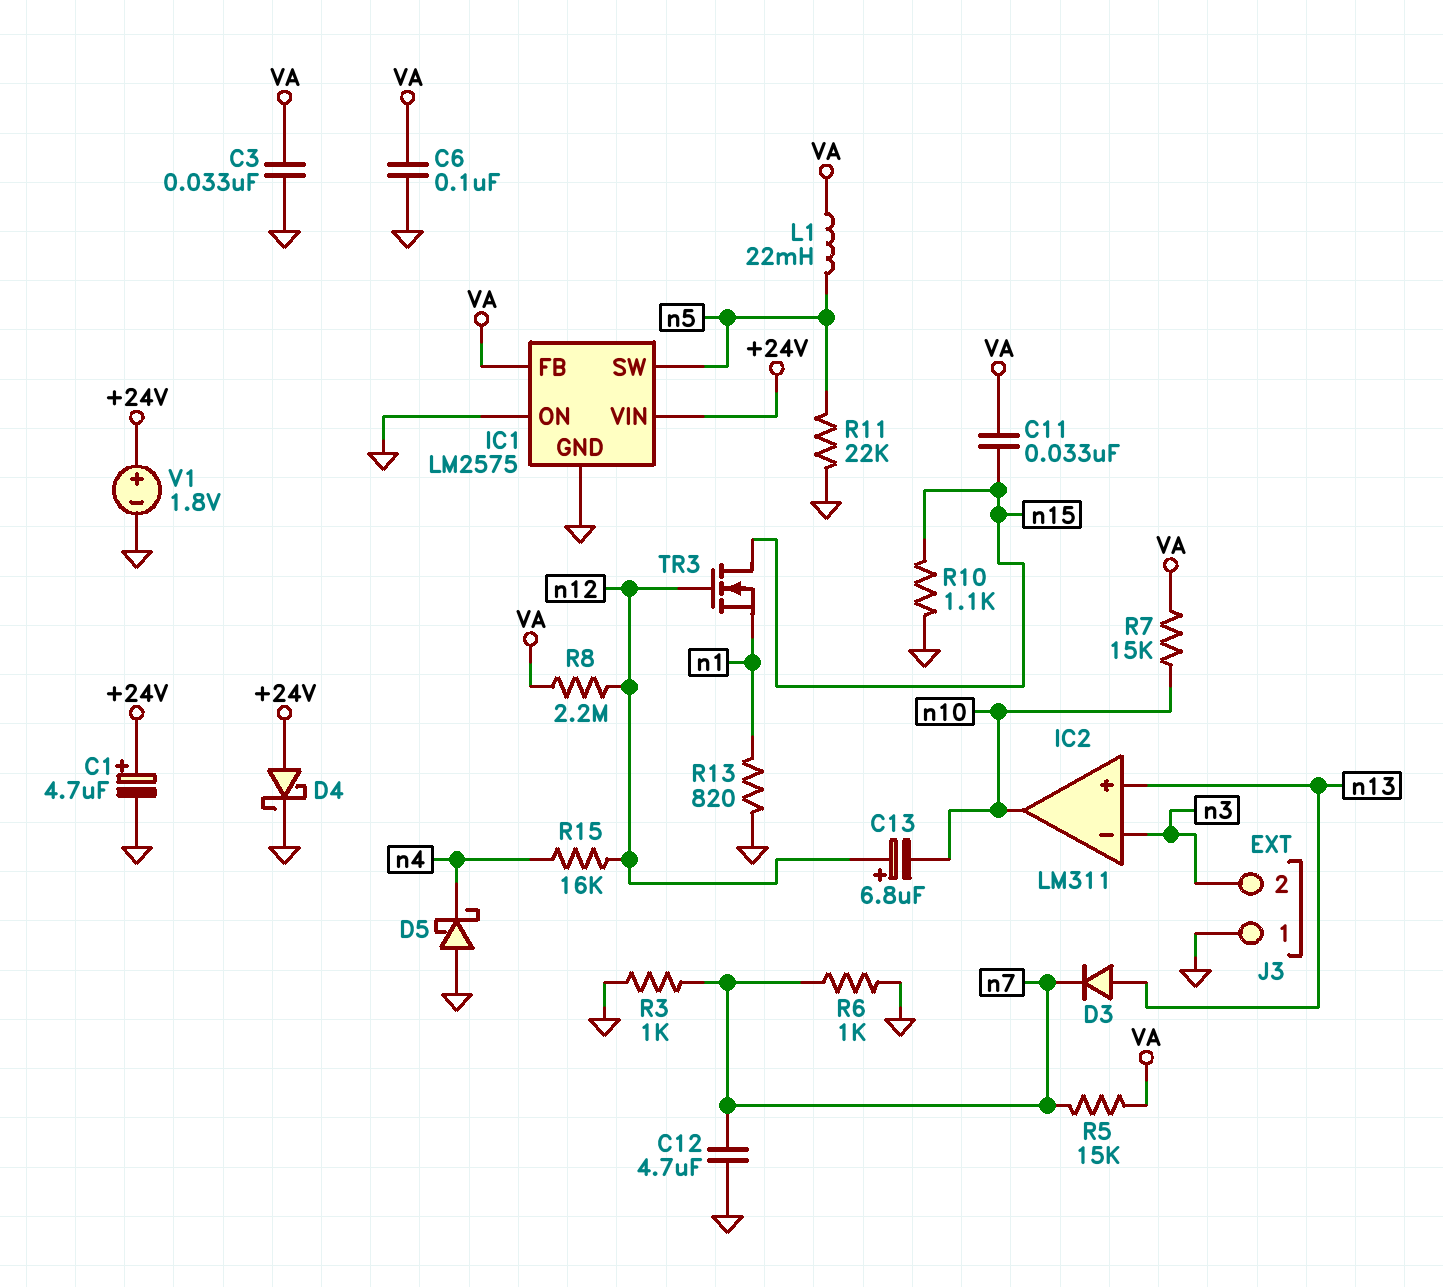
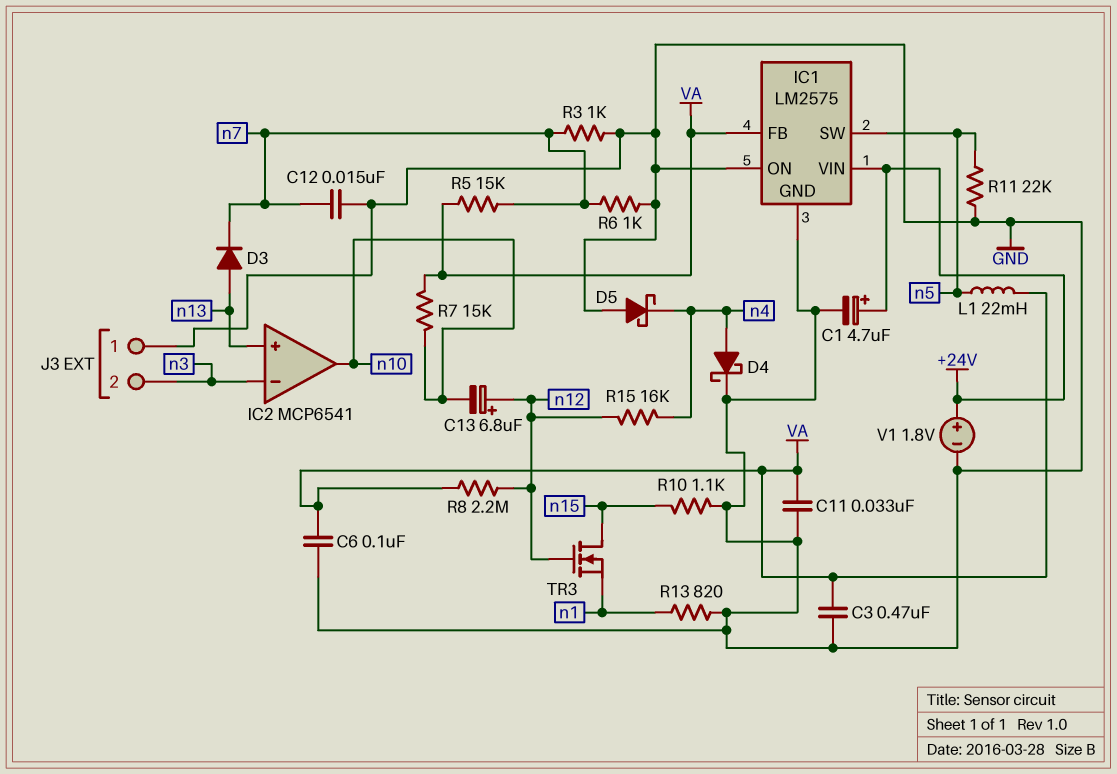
C3: 33nF (GND, VA) -> 470nF (GND, VA)
C11: 33nF (VA, n15) -> 33nF (GND, VA)
C12: 4.7uF (GND, n7) -> 15nF (GND, n7)
D4: schottky (A +24V, K GND) -> schottky (A n4, K GND)
IC2: LM311 -> MCP6541

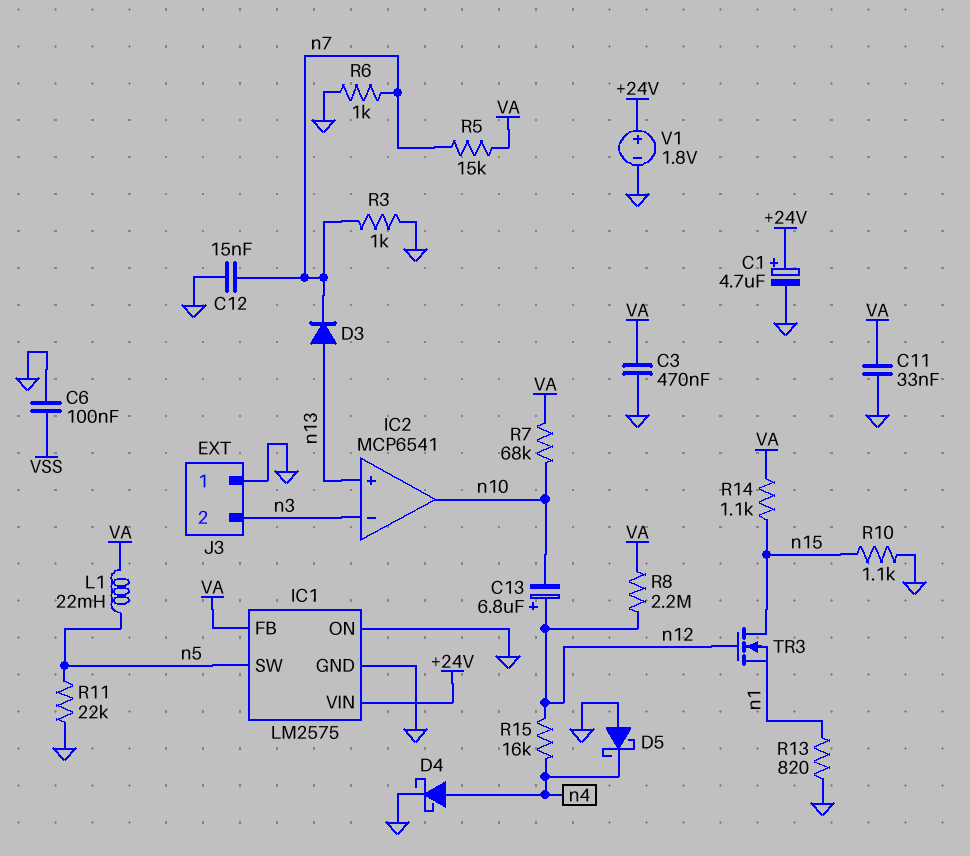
C6: 100nF (GND, VA) -> 100nF (GND, VSS)
R7: 15k (VA, n10) -> 68k (VA, n10)
R14: none -> 1.1k (VA, n15)

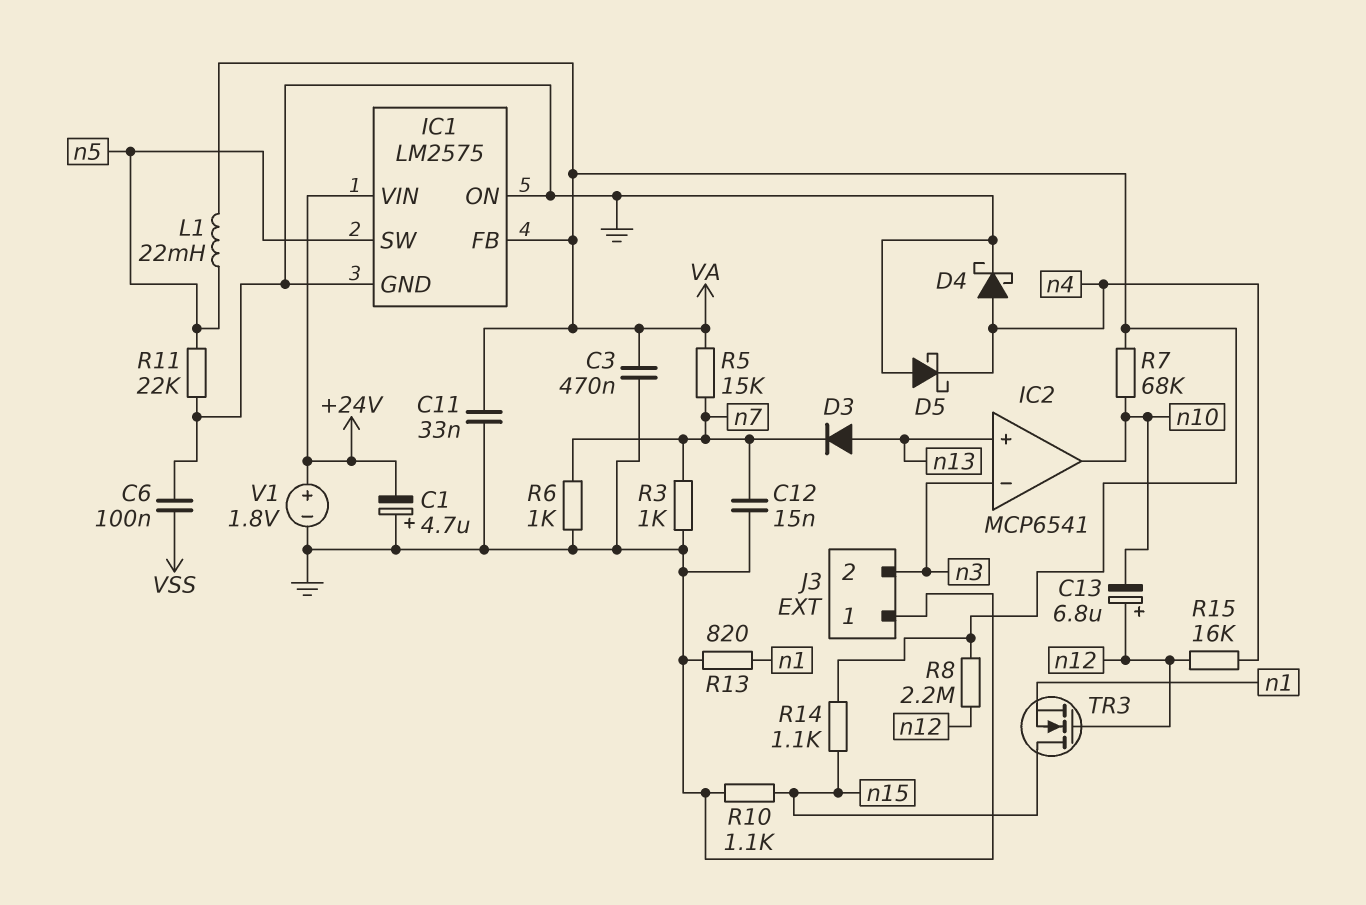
C1: 4.7uF (plus +24V, minus GND) -> 4.7uF (plus GND, minus +24V)

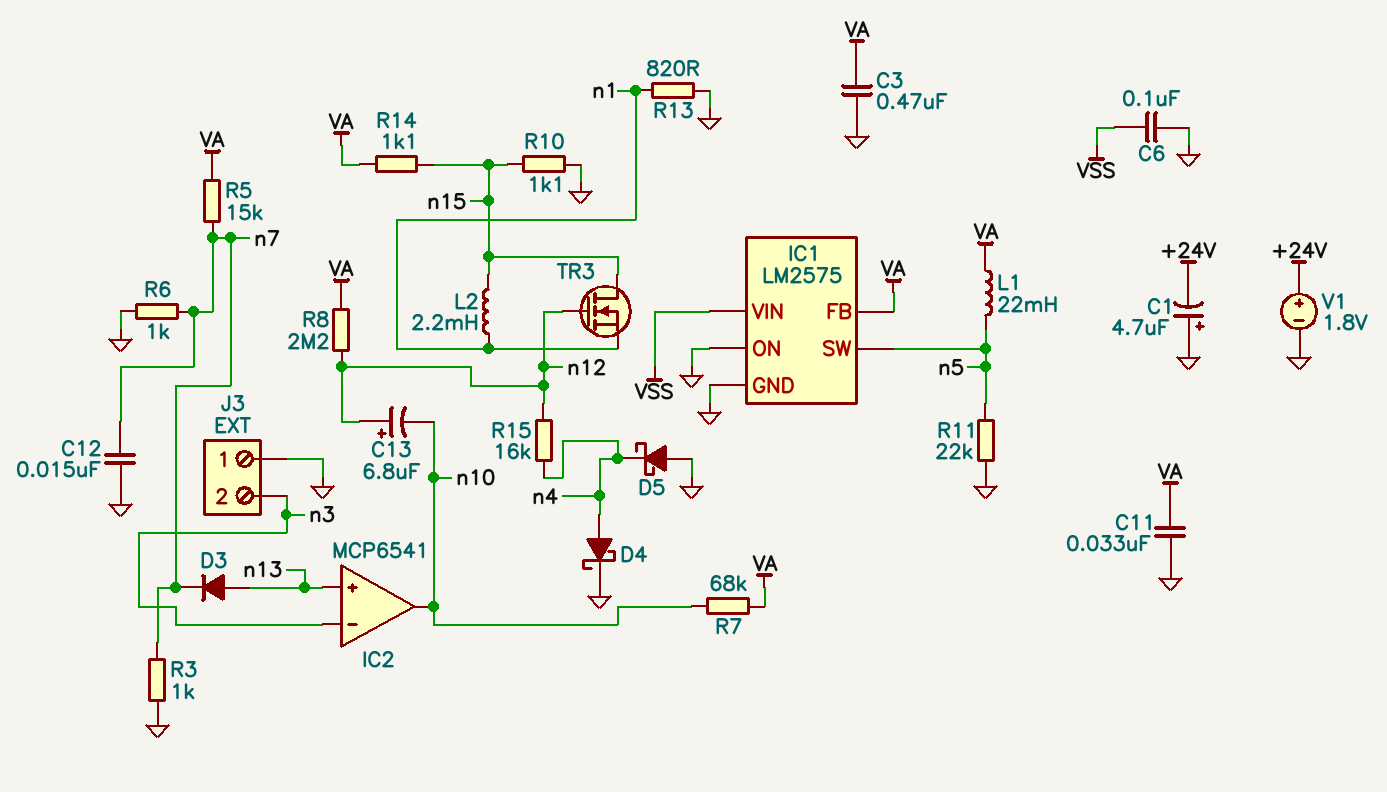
IC1 pin VIN: +24V -> VSS
L2: none -> 2.2mH (n1, n15)

